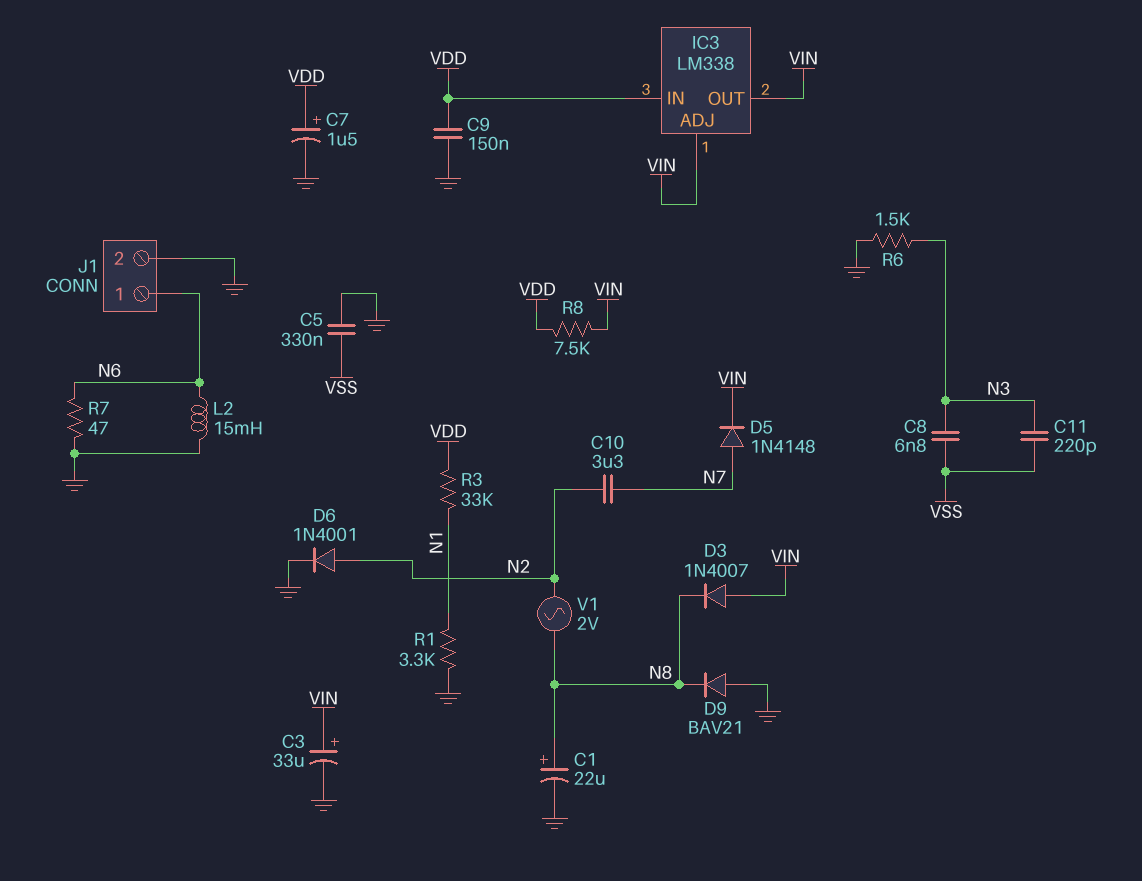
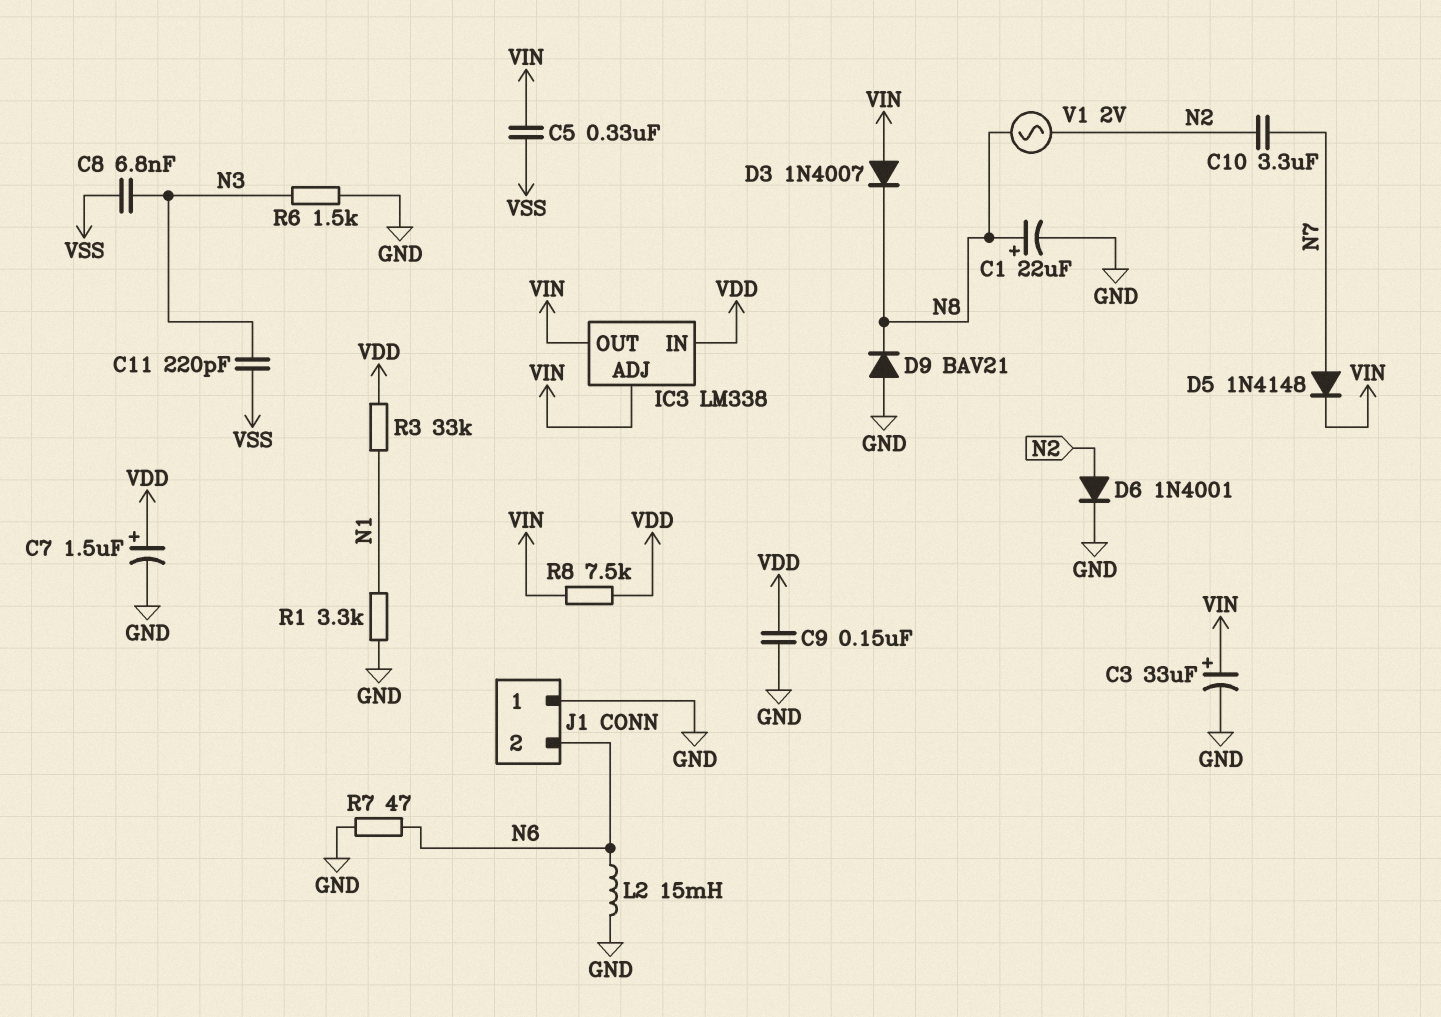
C5: 330nF (GND, VSS) -> 330nF (VIN, VSS)
J1 pin 1: N6 -> GND
J1 pin 2: GND -> N6

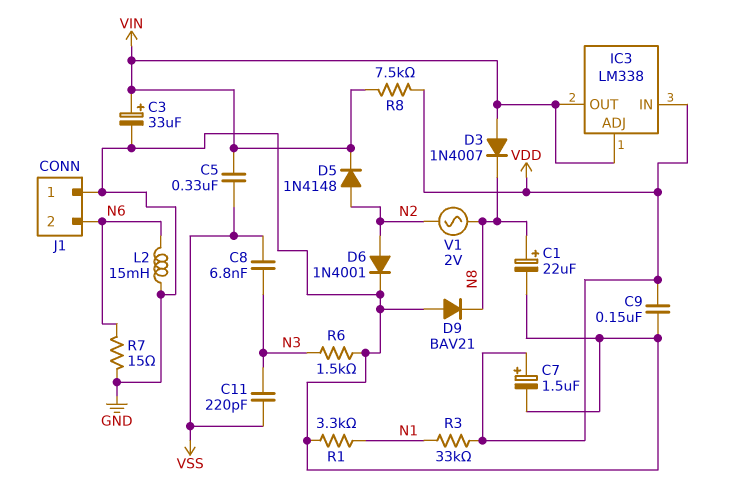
C10: 3.3uF (N2, N7) -> none
D5: diode 1N4148 (A N7, K VIN) -> diode 1N4148 (A N2, K VIN)
R7: 47 (GND, N6) -> 15 (GND, N6)

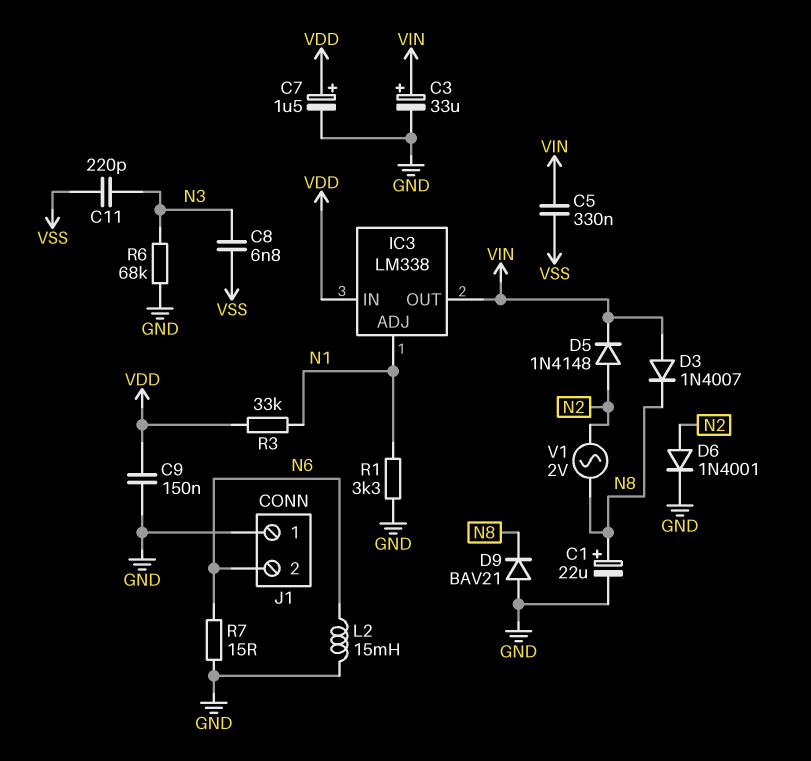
IC3 pin ADJ: VIN -> N1
R6: 1.5k (GND, N3) -> 68k (GND, N3)
R8: 7.5k (VDD, VIN) -> none

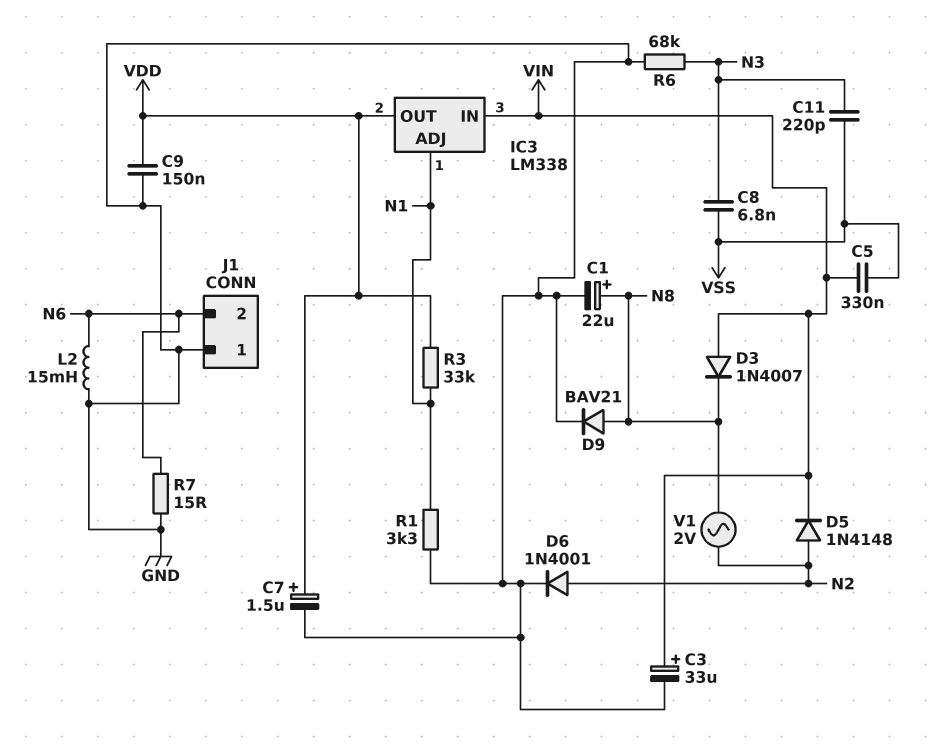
D9: diode BAV21 (A GND, K N8) -> diode BAV21 (A N8, K GND)
IC3 pin IN: VDD -> VIN
IC3 pin OUT: VIN -> VDD

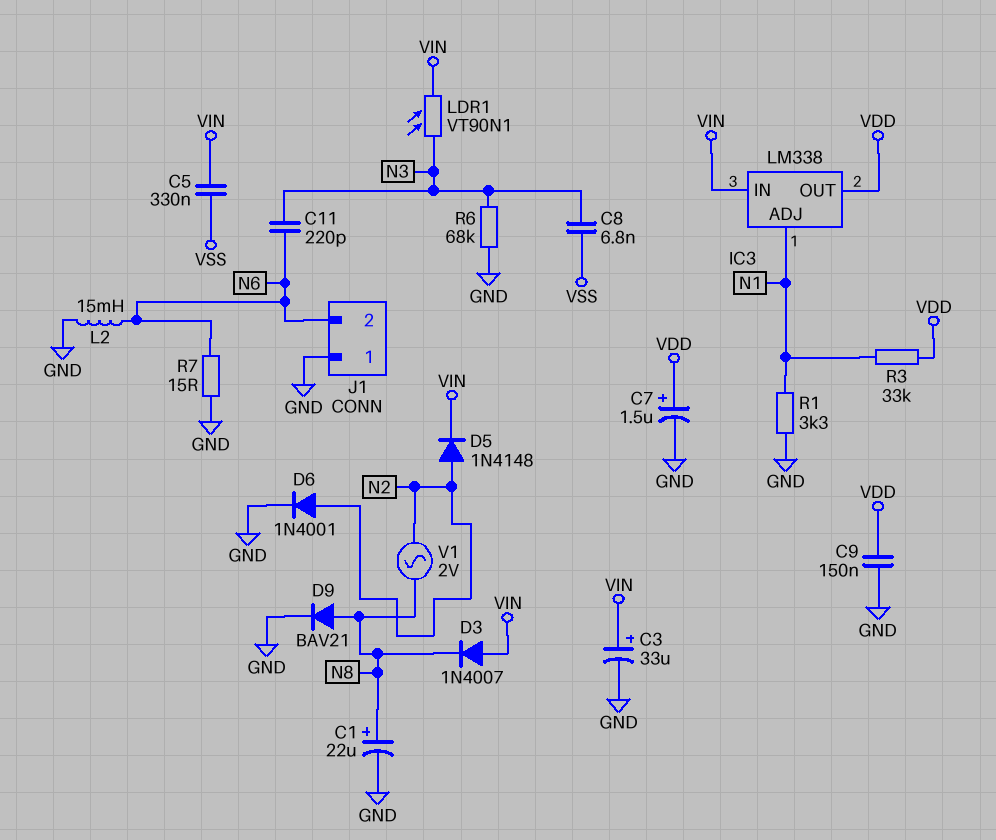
C11: 220pF (N3, VSS) -> 220pF (N3, N6)
LDR1: none -> VT90N1 (N3, VIN)

